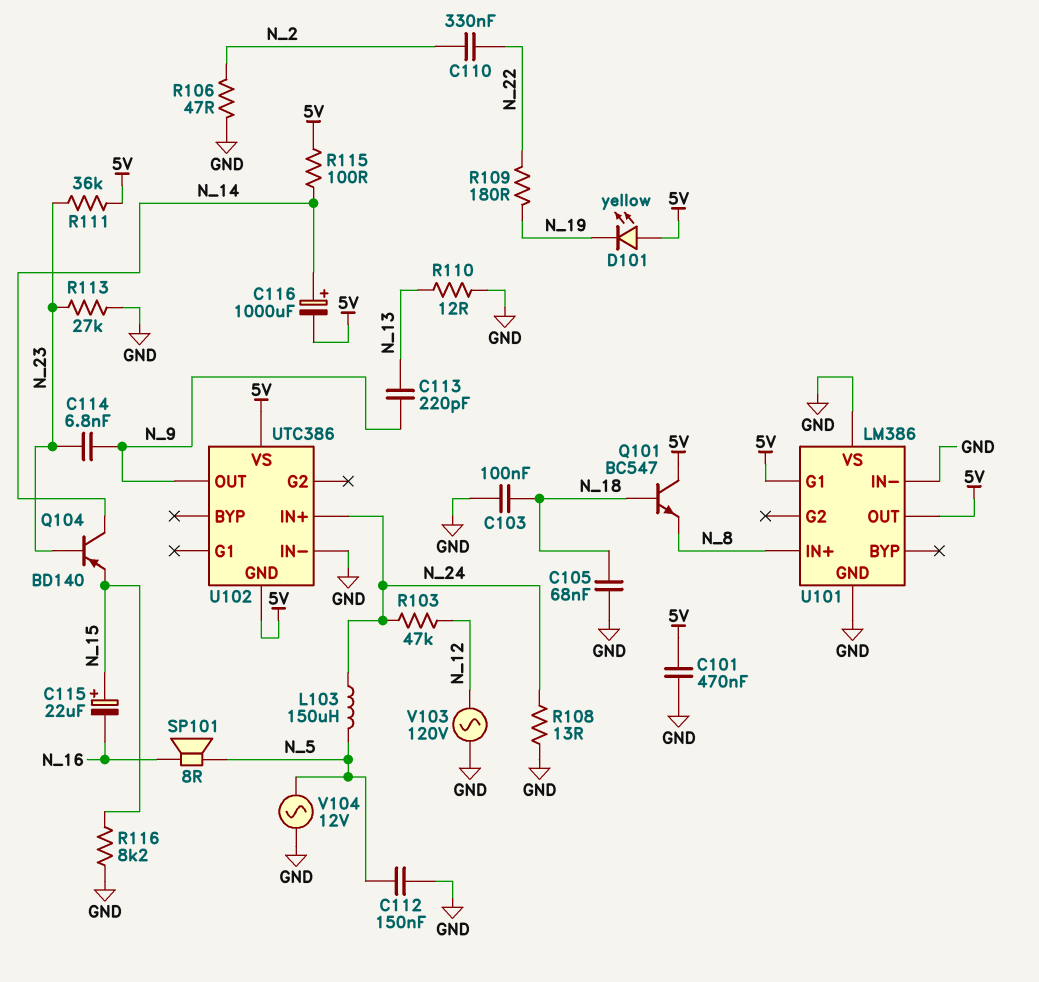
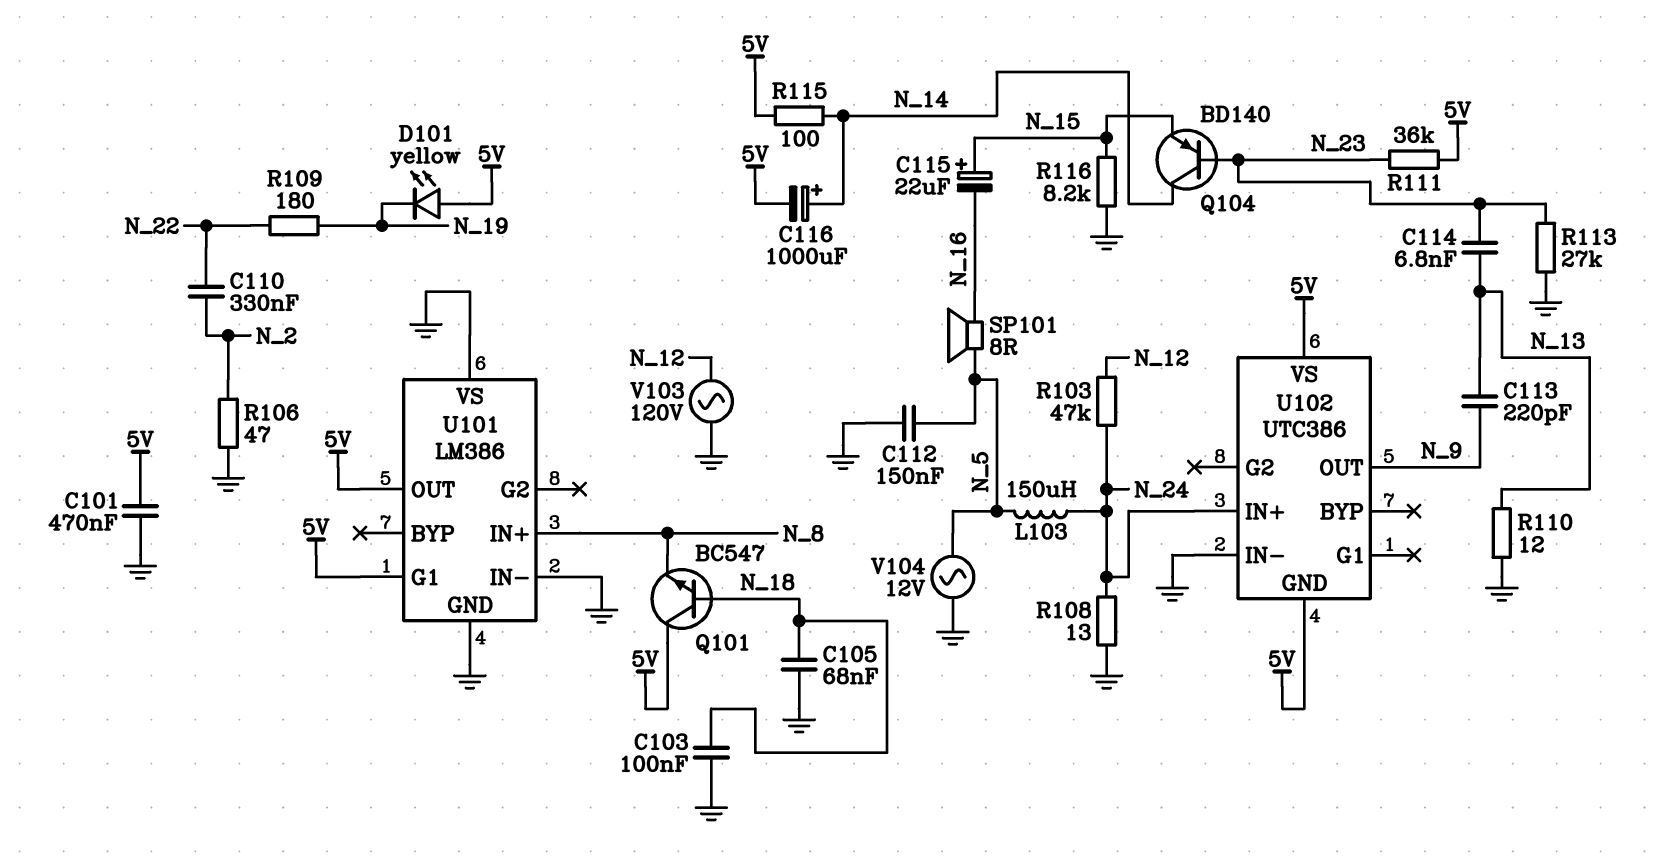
C114: 6.8nF (N_9, N_23) -> 6.8nF (N_13, N_23)

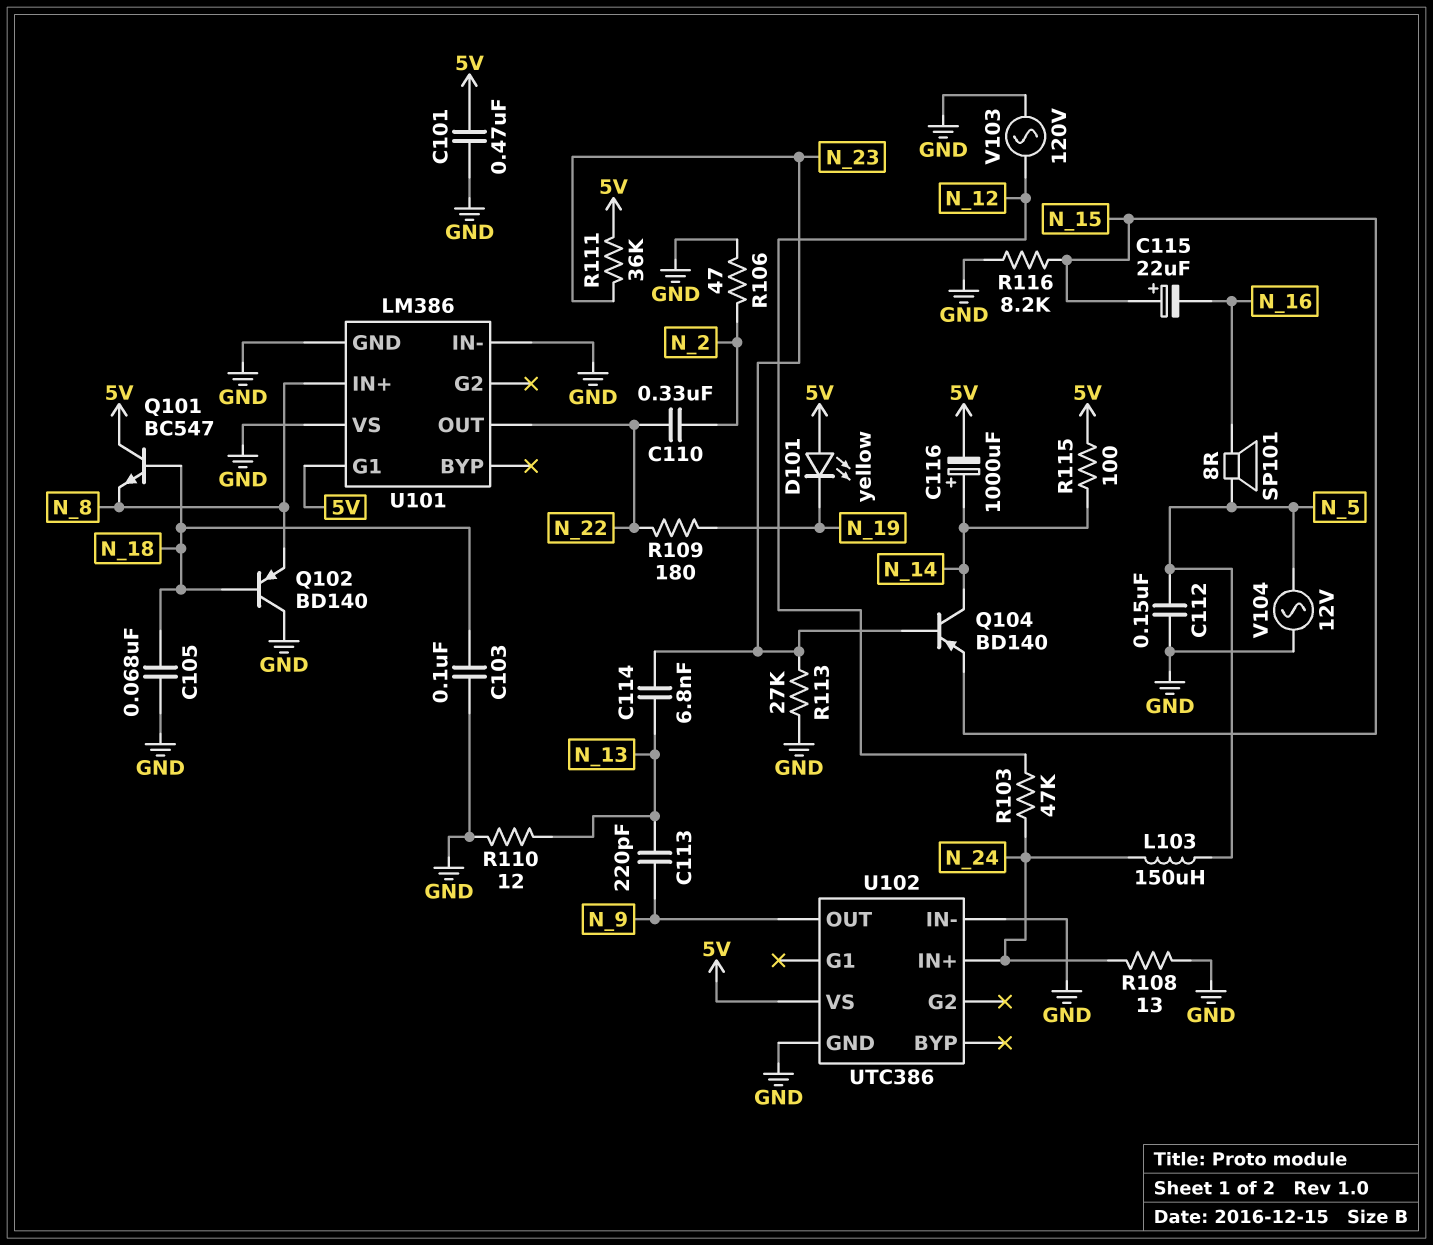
Q102: none -> PNP BD140 (B N_18, C GND, E N_8)
U101 pin OUT: 5V -> N_22
U102 pin GND: 5V -> GND

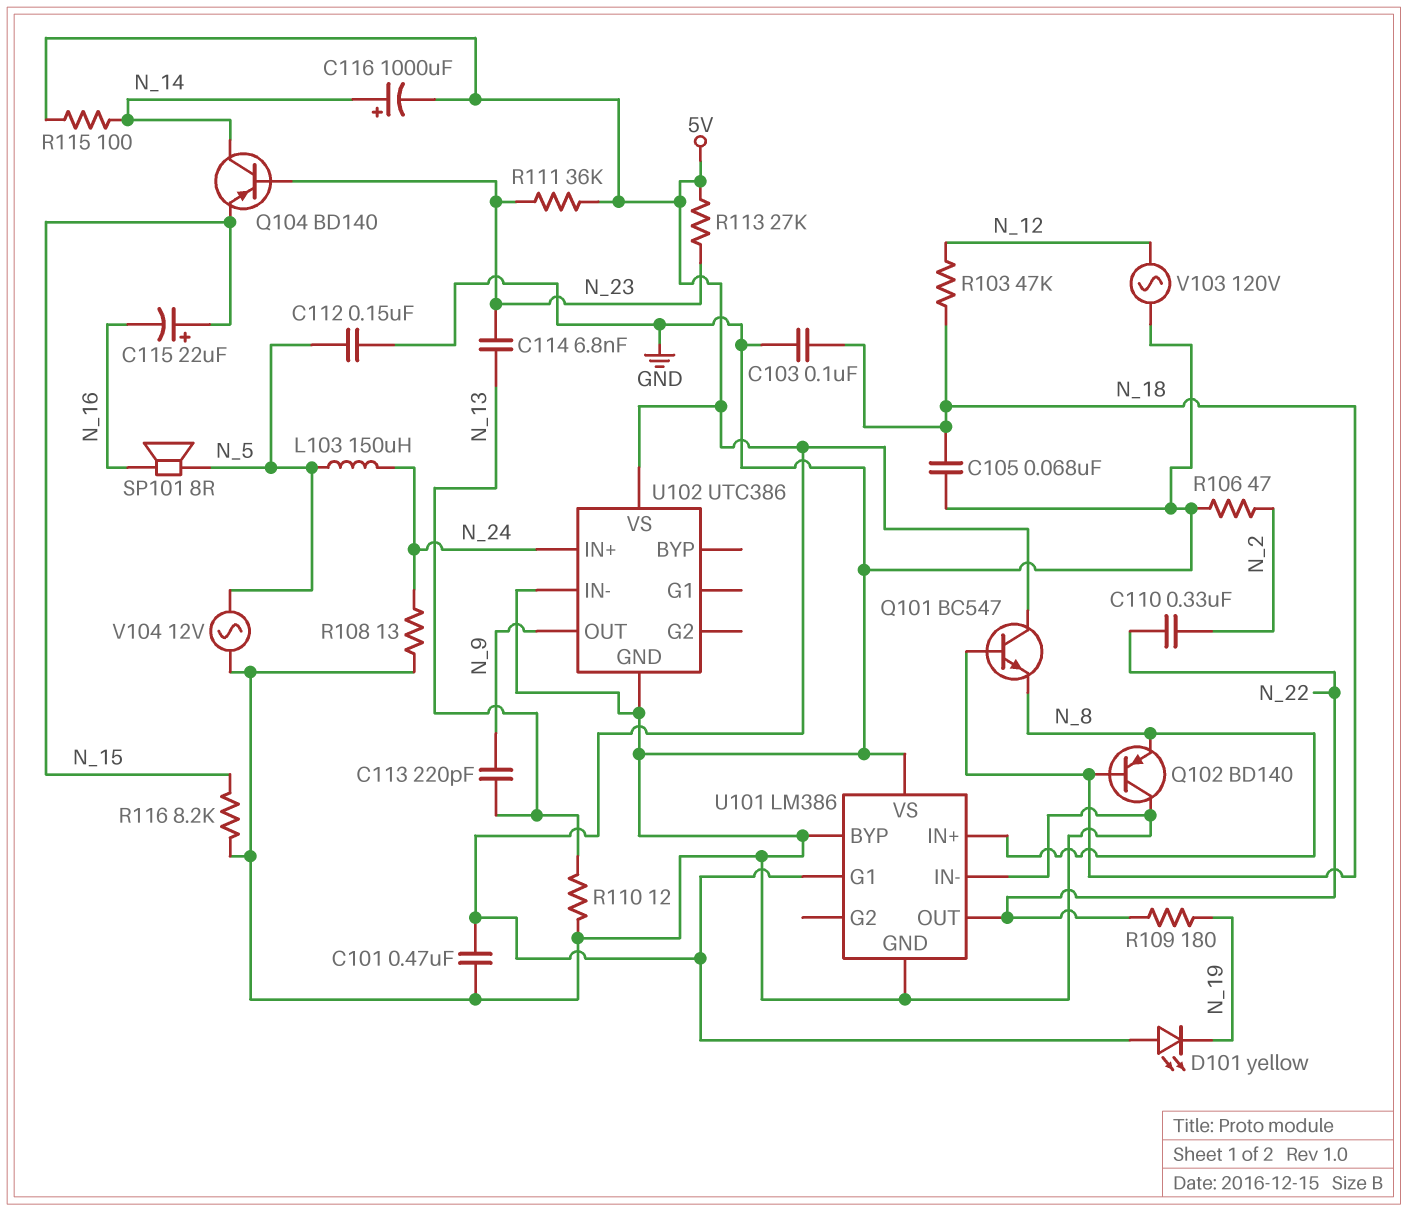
R103: 47k (N_12, N_24) -> 47k (N_12, N_18)
R113: 27k (GND, N_23) -> 27k (5V, N_23)
U101 pin BYP: none -> GND

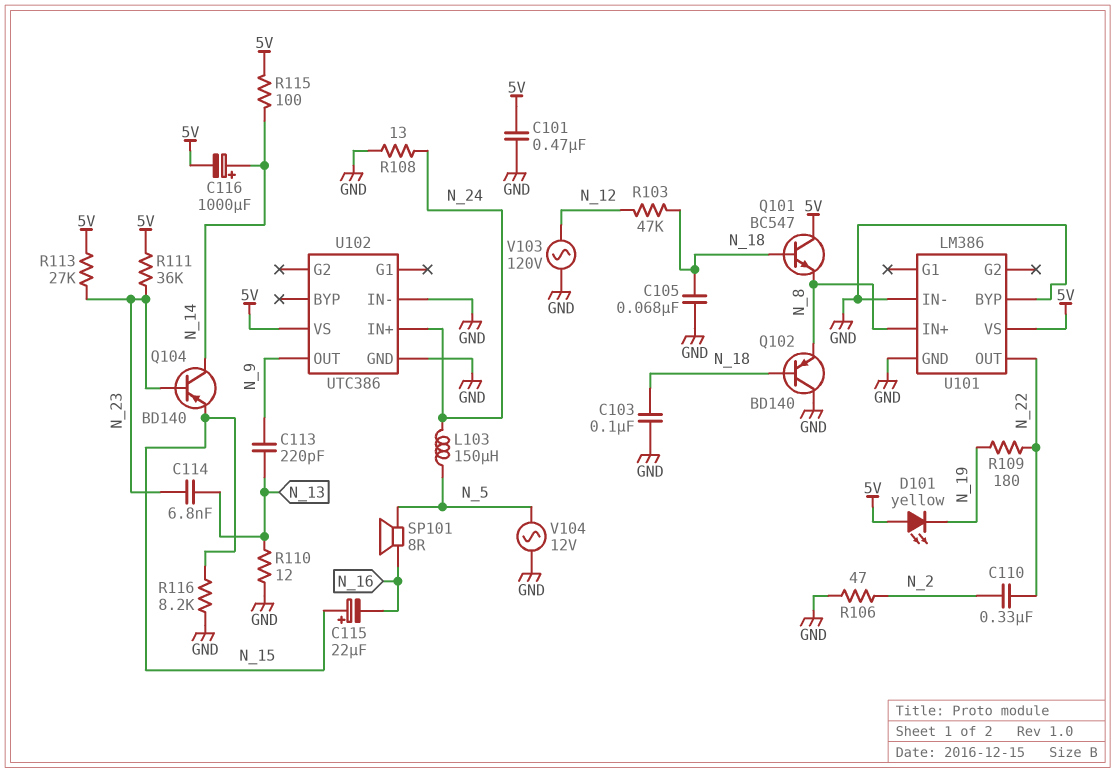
C112: 150nF (GND, N_5) -> none
U101 pin G1: 5V -> none
U101 pin VS: GND -> 5V

